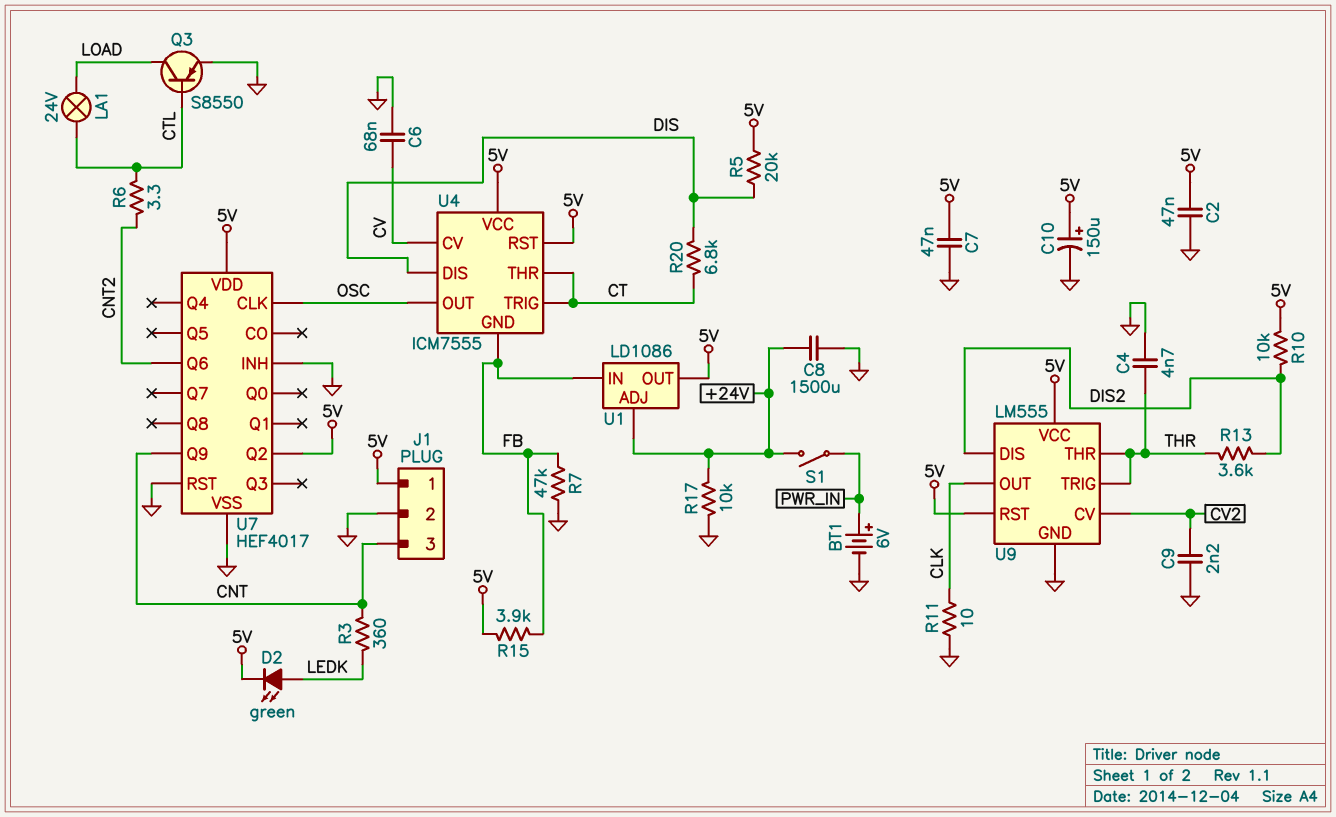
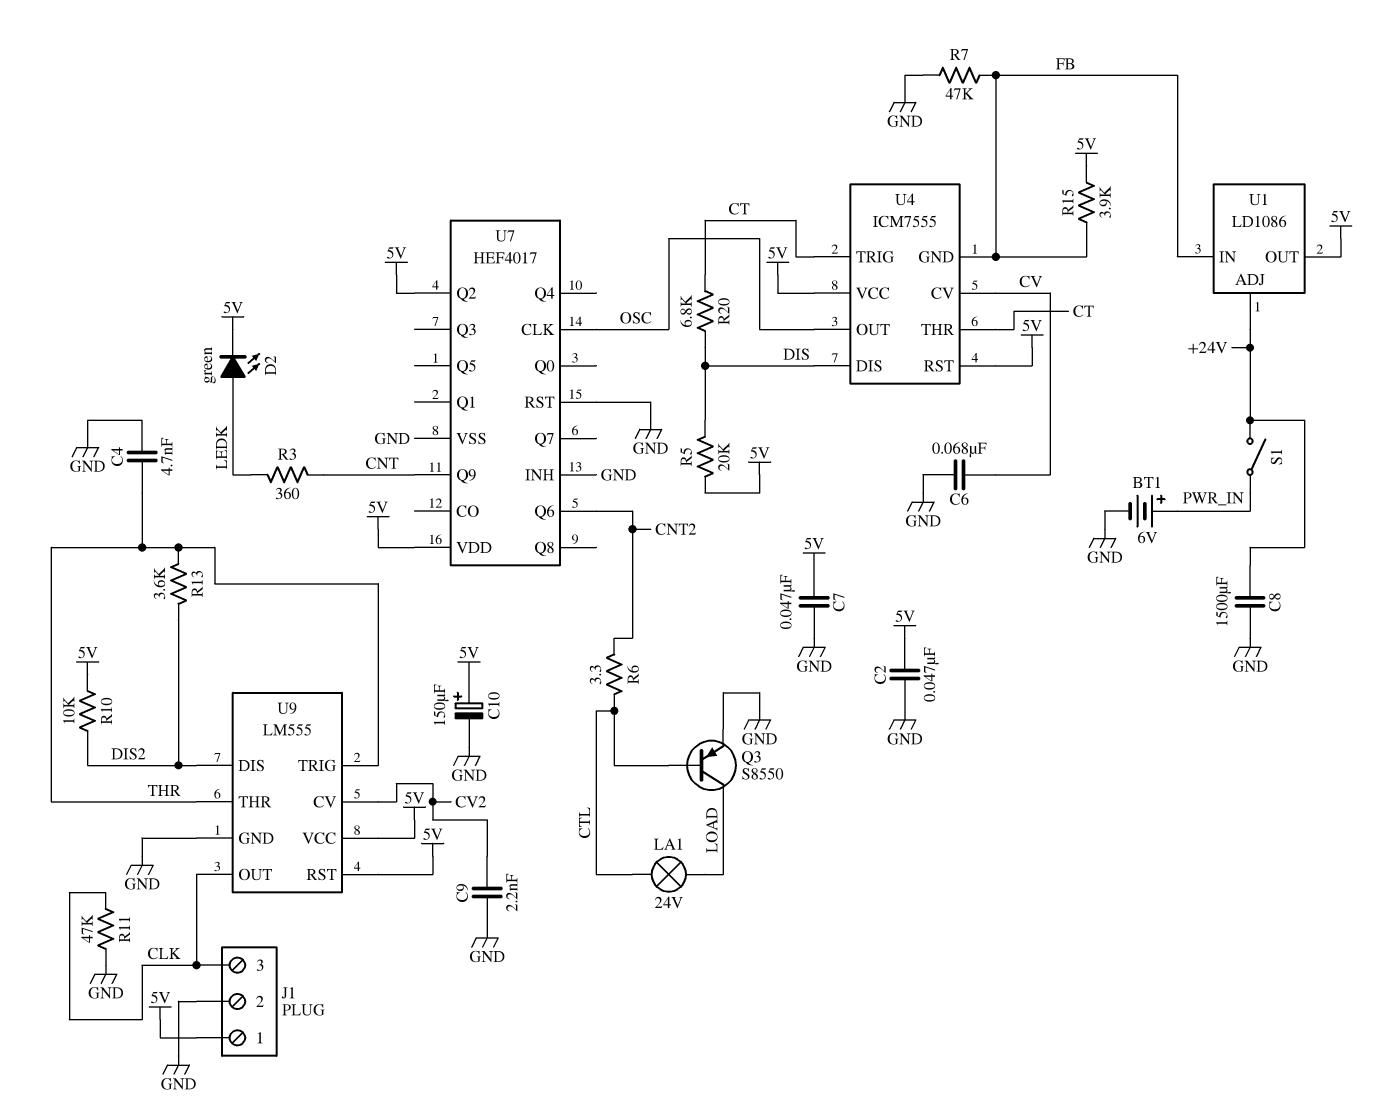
J1 pin 3: CNT -> CLK
R11: 10 (CLK, GND) -> 47k (CLK, GND)
R17: 10k (+24V, GND) -> none

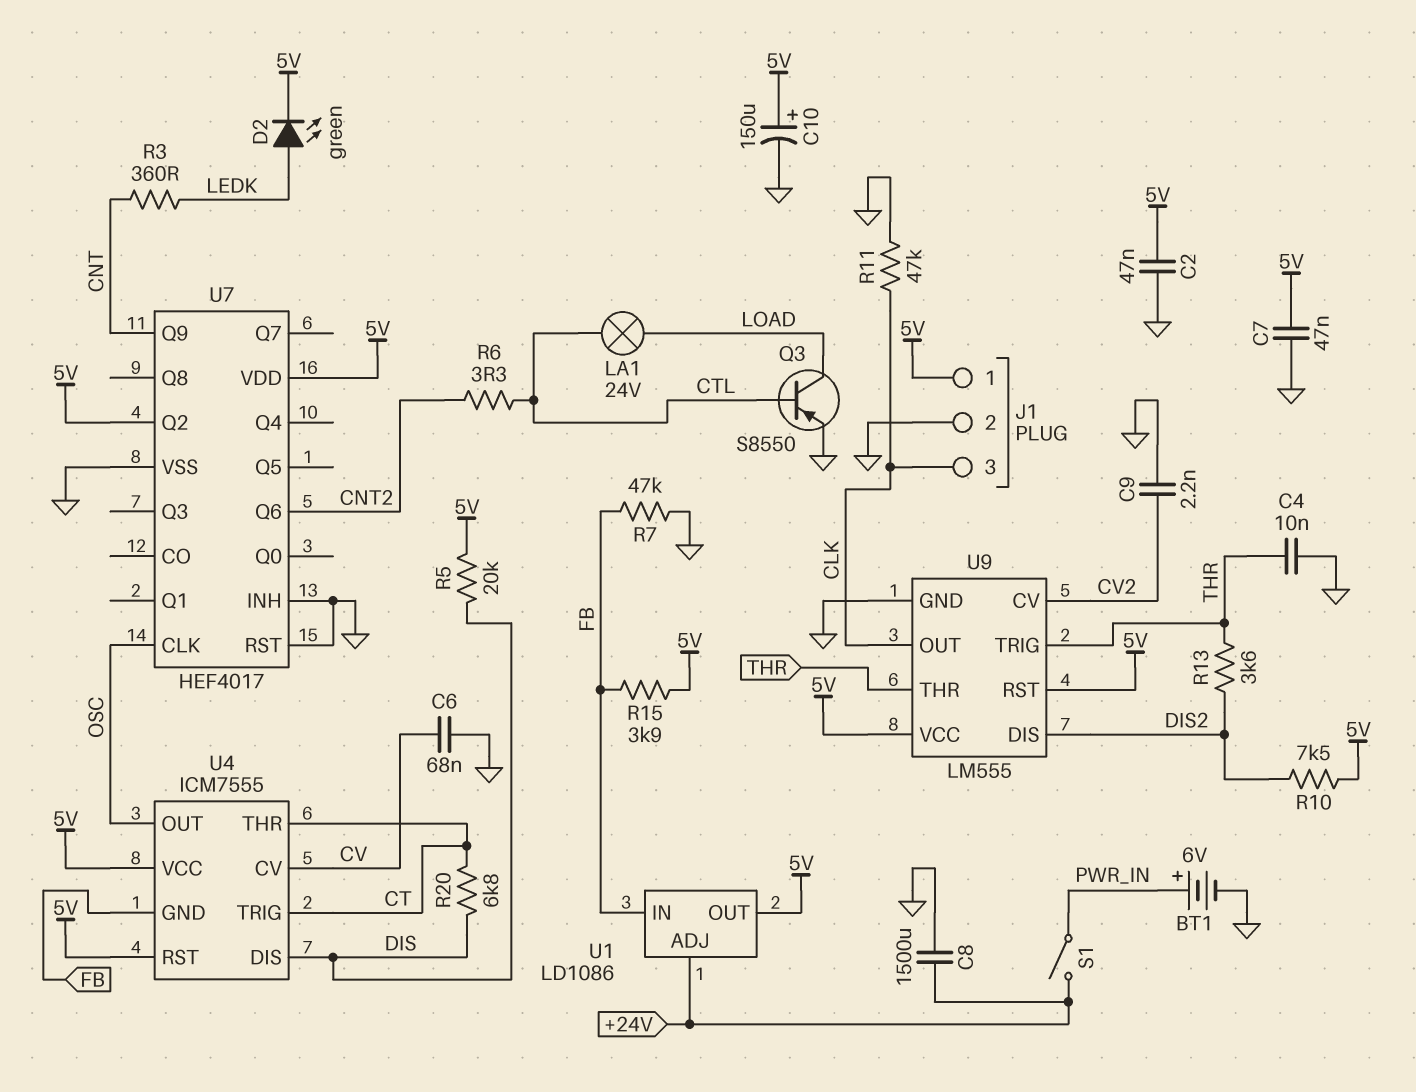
C4: 4.7nF (GND, THR) -> 10nF (GND, THR)
R10: 10k (5V, DIS2) -> 7.5k (5V, DIS2)

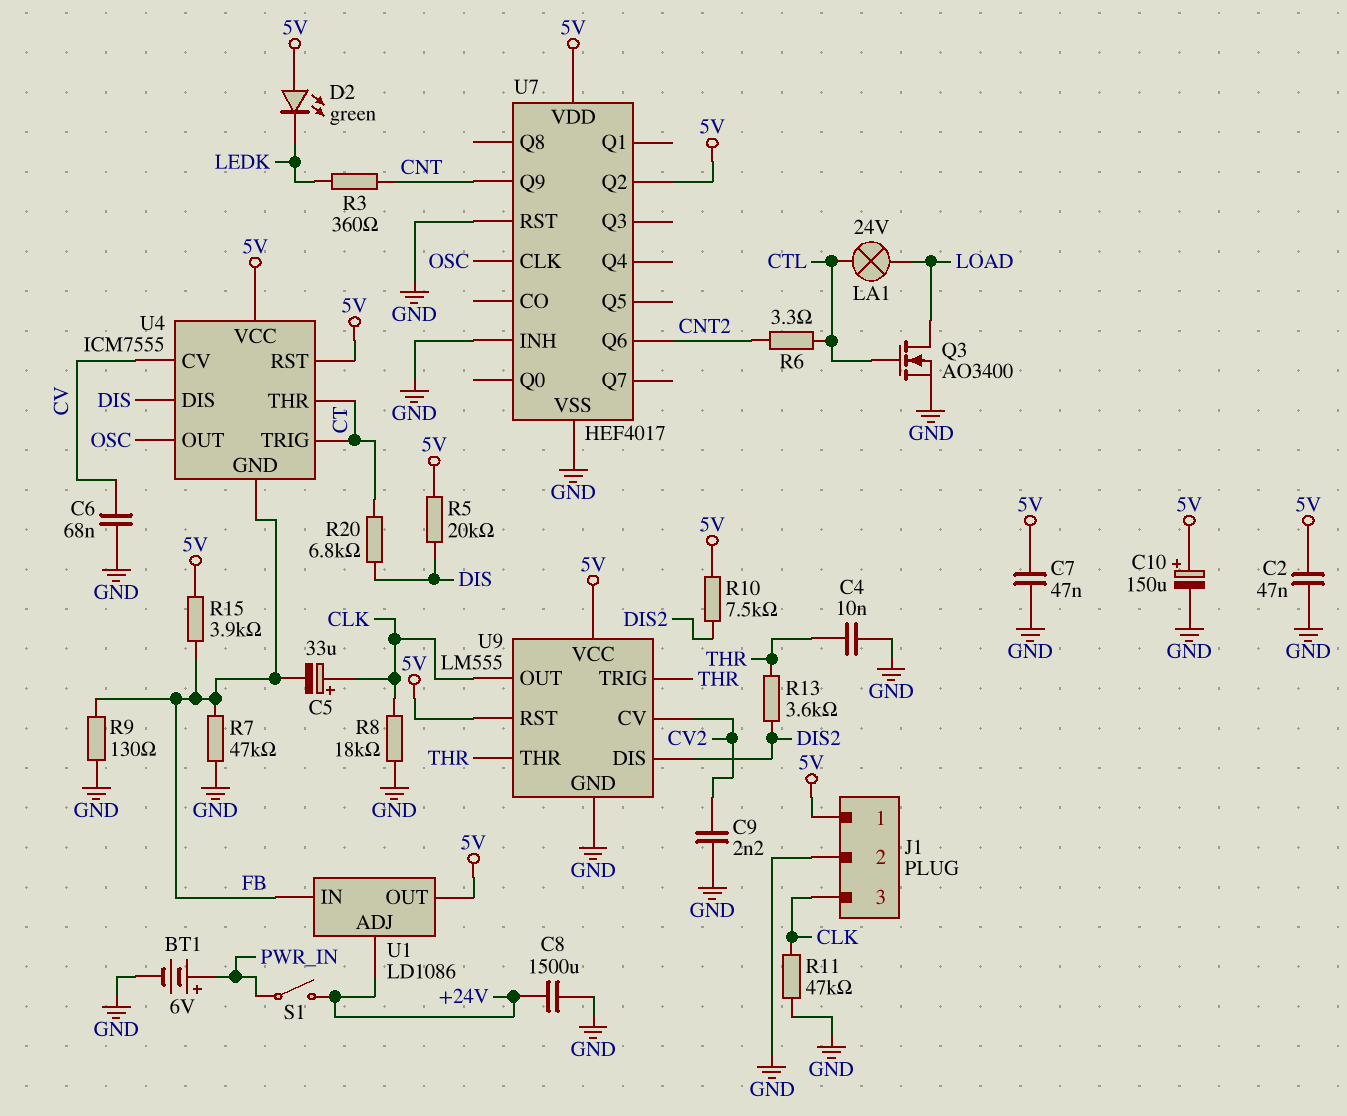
C5: none -> 33uF (plus CLK, minus FB)
D2: LED green (A LEDK, K 5V) -> LED green (A 5V, K LEDK)
Q3: PNP S8550 (B CTL, C LOAD, E GND) -> NMOS AO3400 (G CTL, D LOAD, S GND)
R8: none -> 18k (CLK, GND)
R9: none -> 130 (FB, GND)

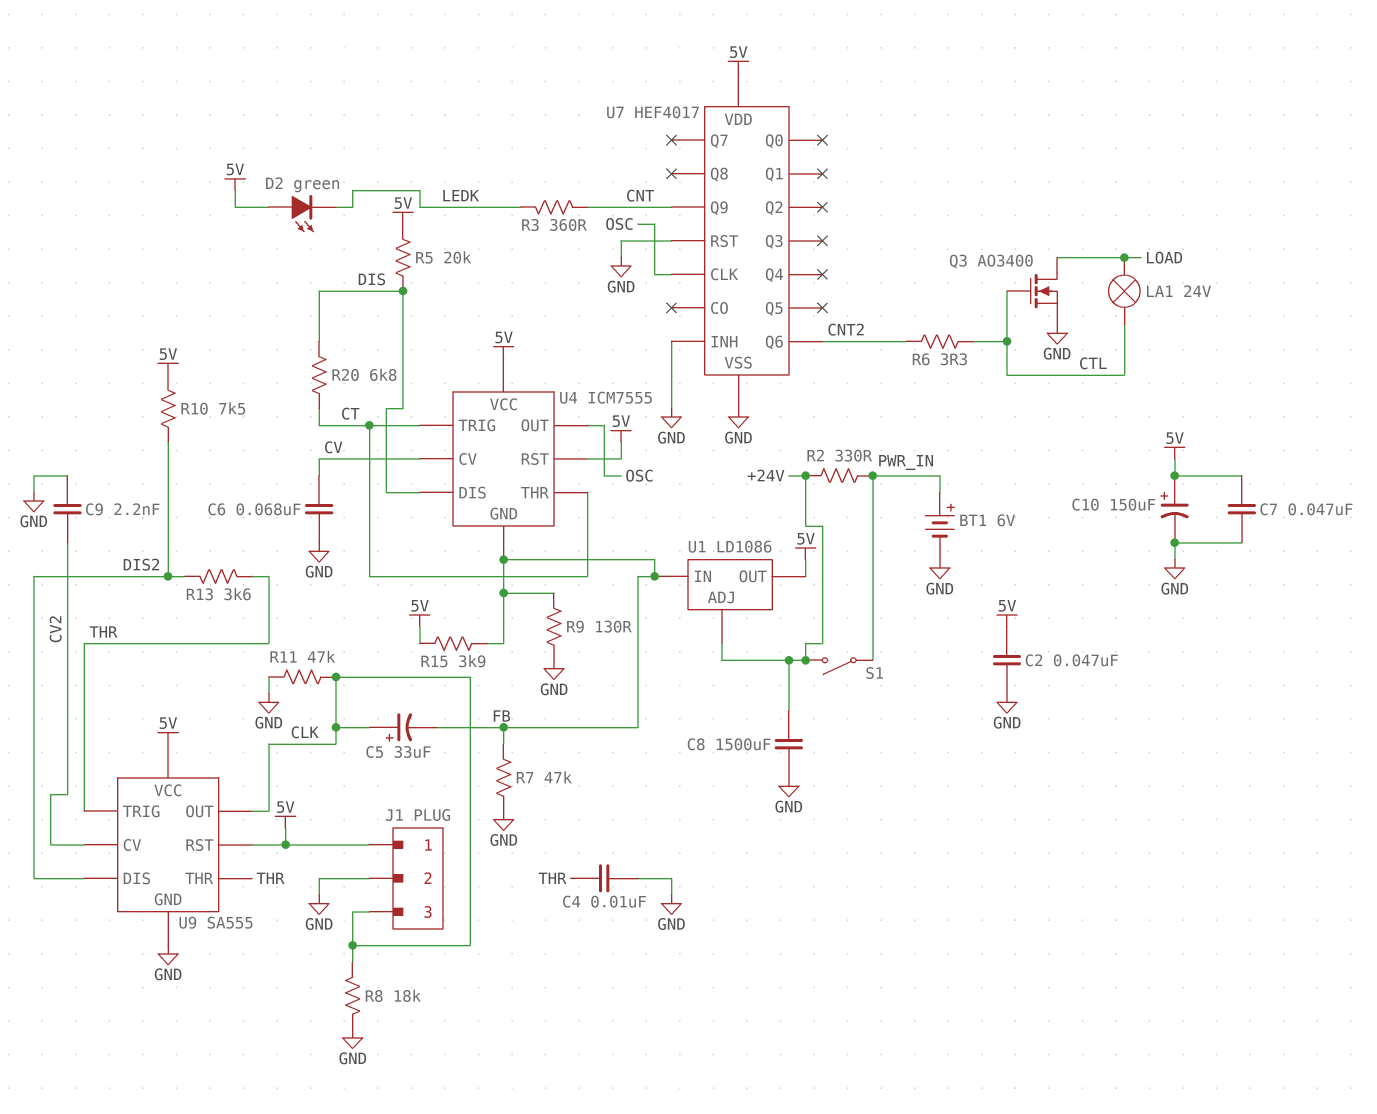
R2: none -> 330 (+24V, PWR_IN)
U7 pin Q2: 5V -> none
U9: LM555 -> SA555

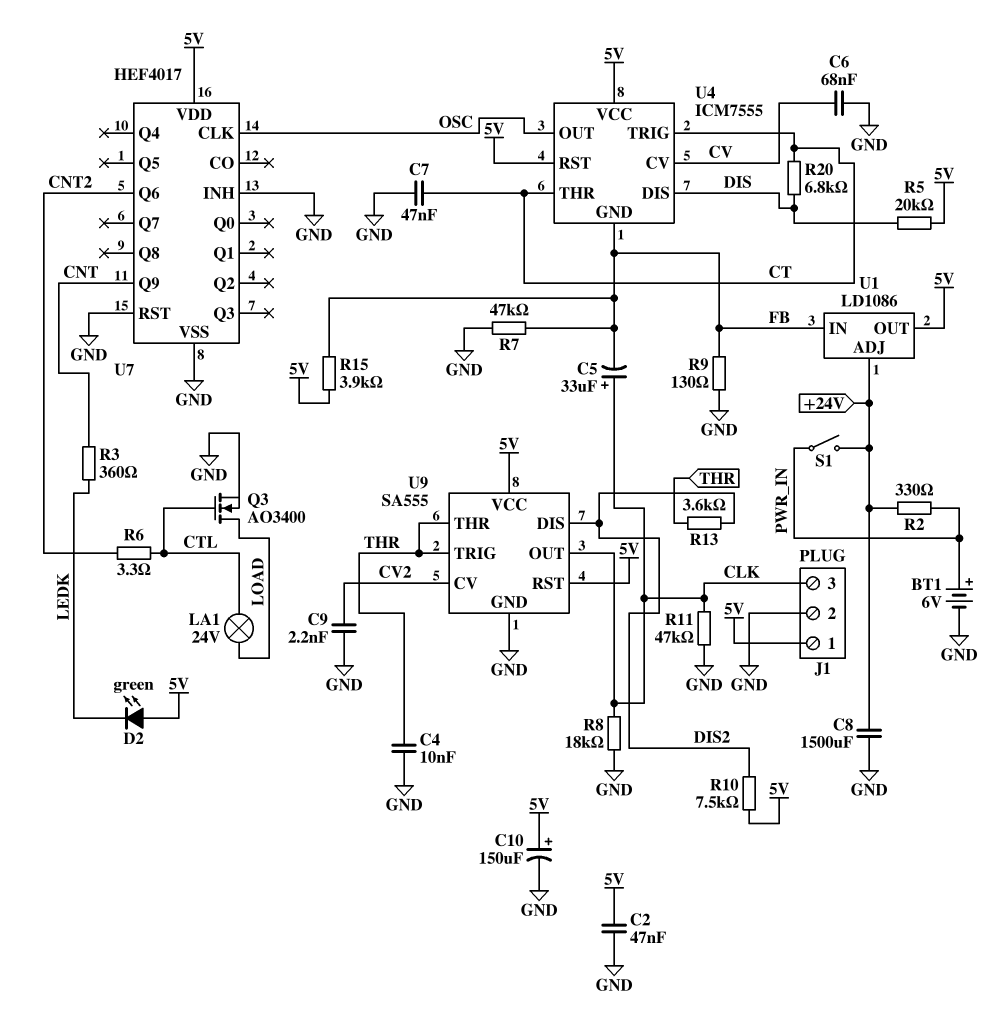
C7: 47nF (5V, GND) -> 47nF (CT, GND)

